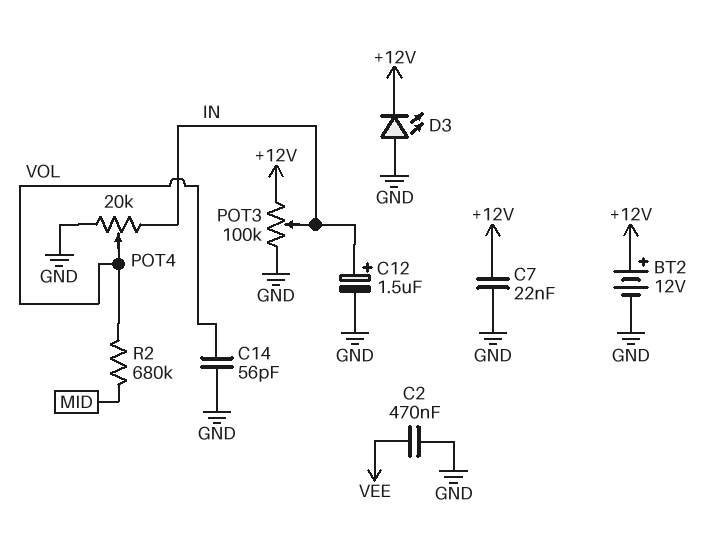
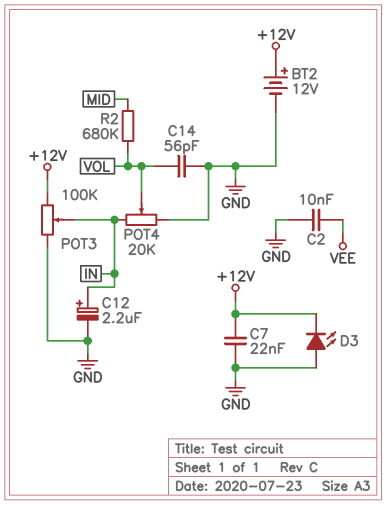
C2: 470nF (GND, VEE) -> 10nF (GND, VEE)
C12: 1.5uF (plus IN, minus GND) -> 2.2uF (plus IN, minus GND)

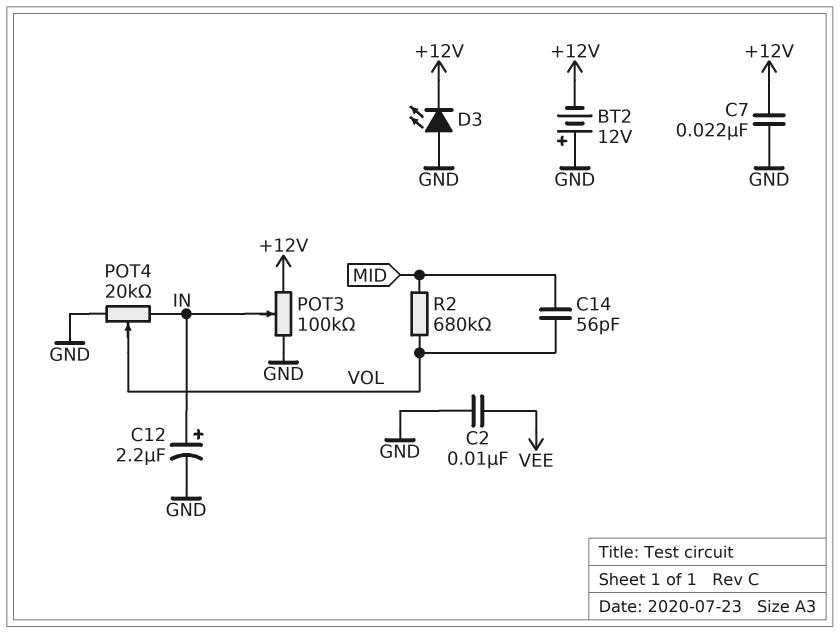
BT2: 12V (plus +12V, minus GND) -> 12V (plus GND, minus +12V)
C14: 56pF (GND, VOL) -> 56pF (MID, VOL)

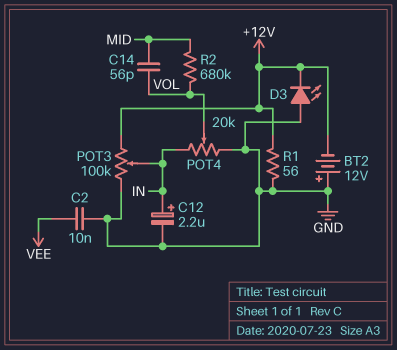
C7: 22nF (+12V, GND) -> none
R1: none -> 56 (+12V, GND)

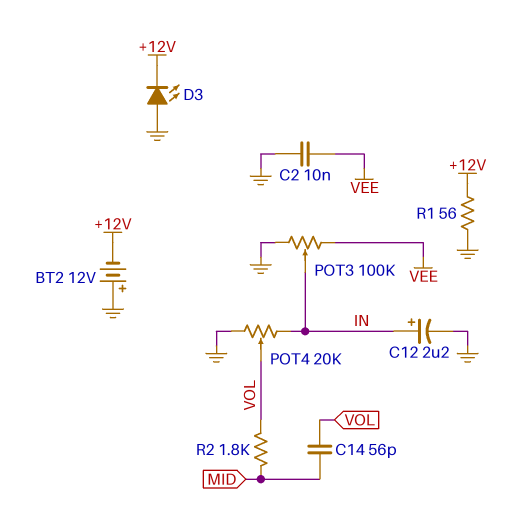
POT3: 100k (+12V, GND, wiper IN) -> 100k (GND, VEE, wiper IN)
R2: 680k (MID, VOL) -> 1.8k (MID, VOL)

